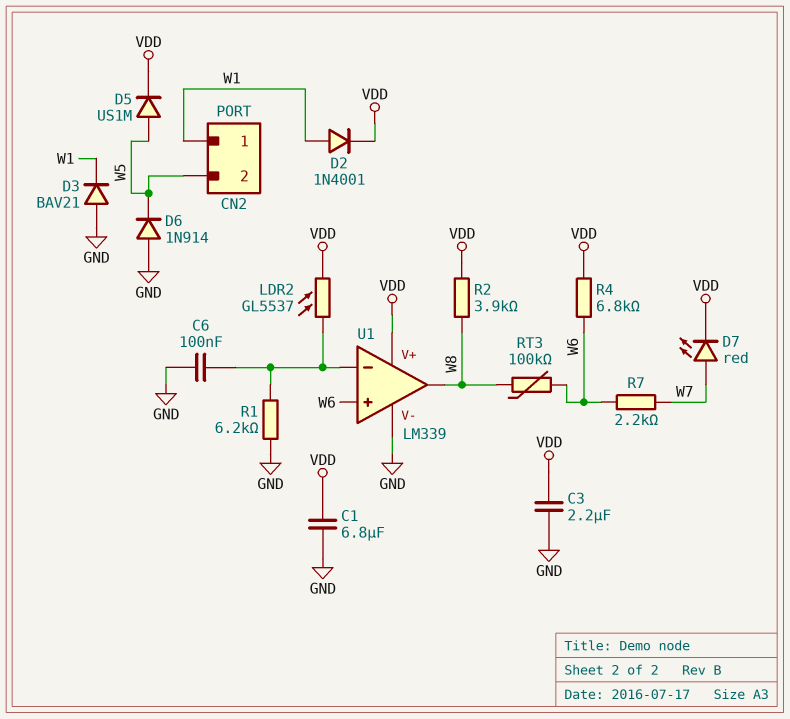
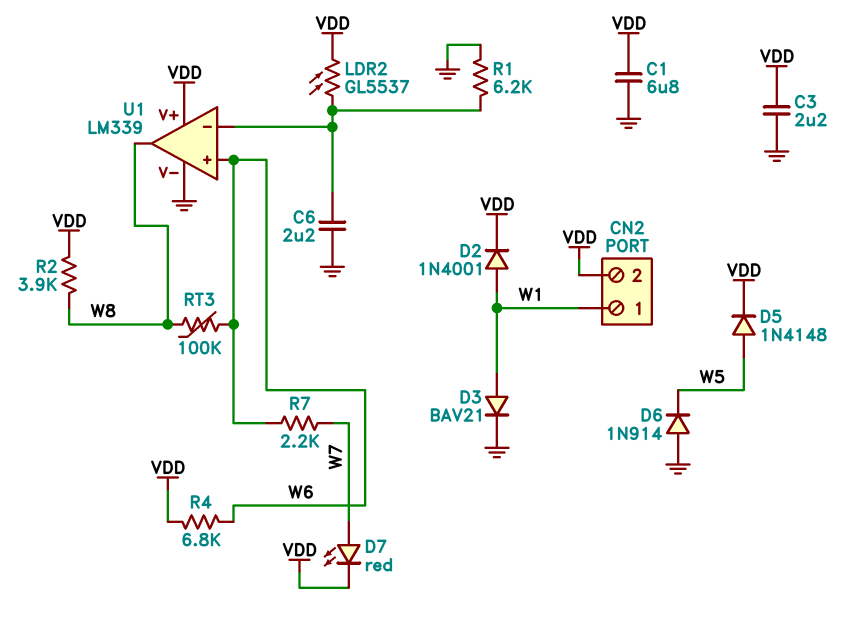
C6: 100nF (GND, U1/in-) -> 2.2uF (GND, U1/in-)
CN2 pin 2: W5 -> VDD
D3: diode BAV21 (A GND, K W1) -> diode BAV21 (A W1, K GND)
D5: diode US1M (A W5, K VDD) -> diode 1N4148 (A W5, K VDD)

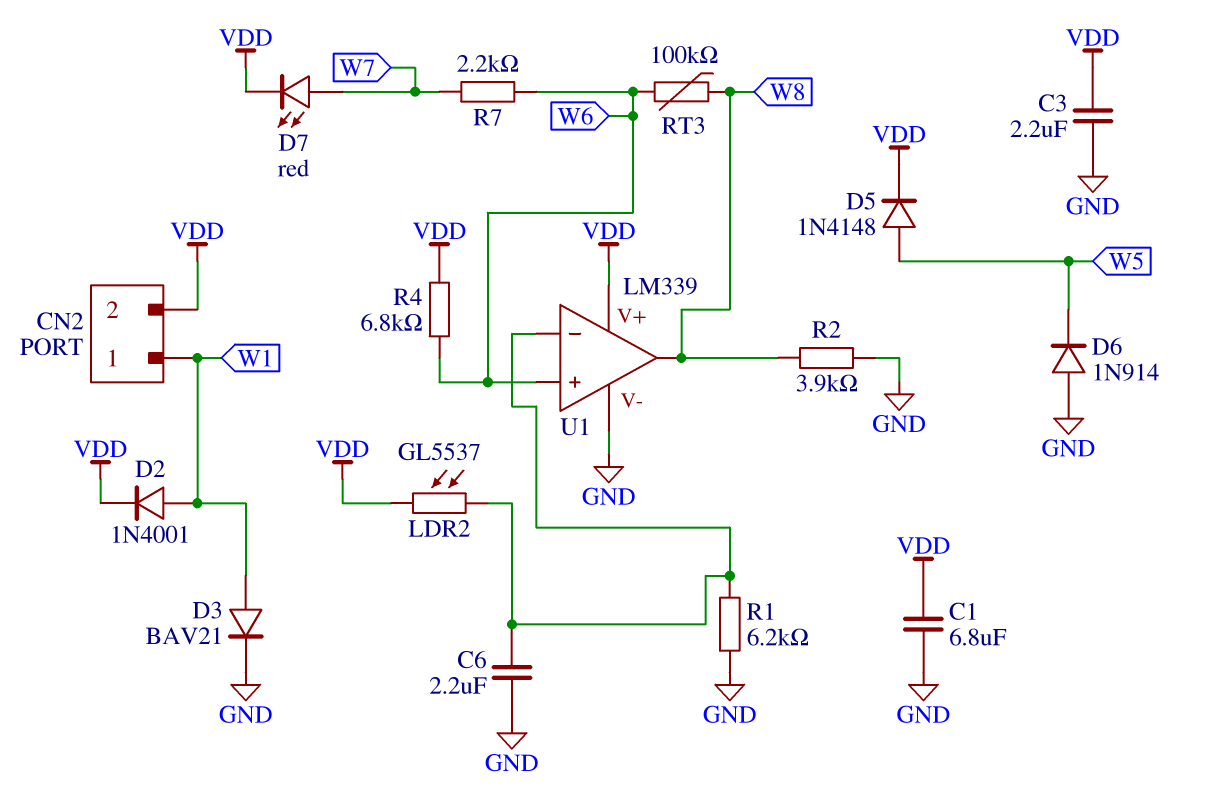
R2: 3.9k (VDD, W8) -> 3.9k (GND, W8)

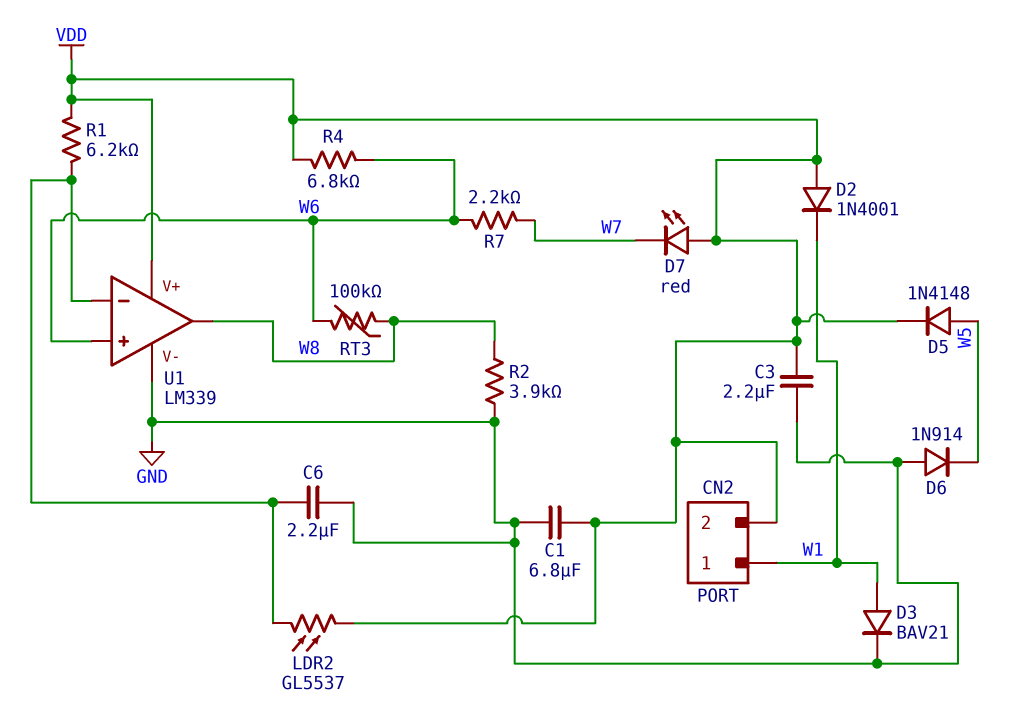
D2: diode 1N4001 (A W1, K VDD) -> diode 1N4001 (A VDD, K W1)
D7: LED red (A W7, K VDD) -> LED red (A VDD, K W7)
R1: 6.2k (GND, U1/in-) -> 6.2k (U1/in-, VDD)

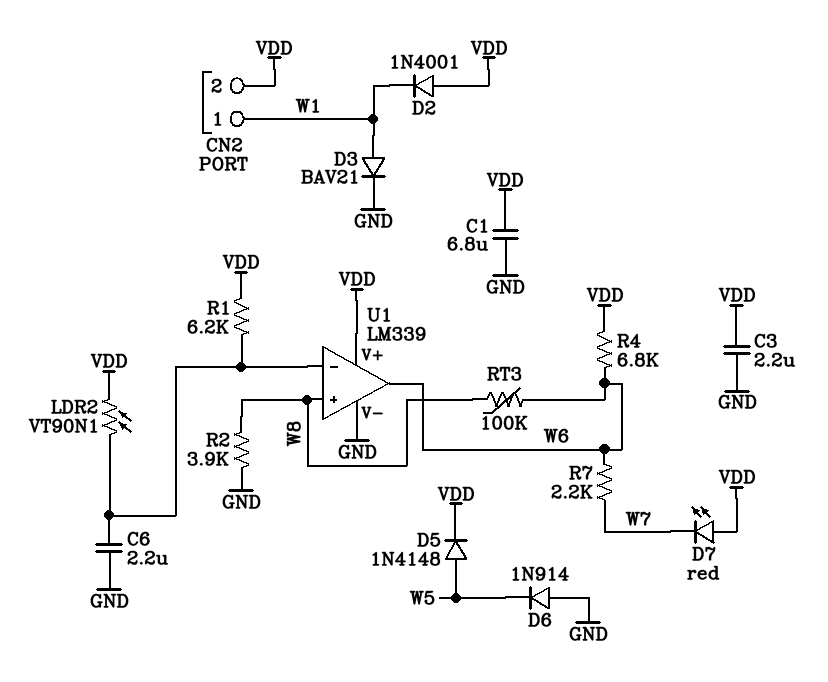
LDR2: GL5537 (U1/in-, VDD) -> VT90N1 (U1/in-, VDD)
U1 pin in+: W6 -> W8
U1 pin out: W8 -> W6

